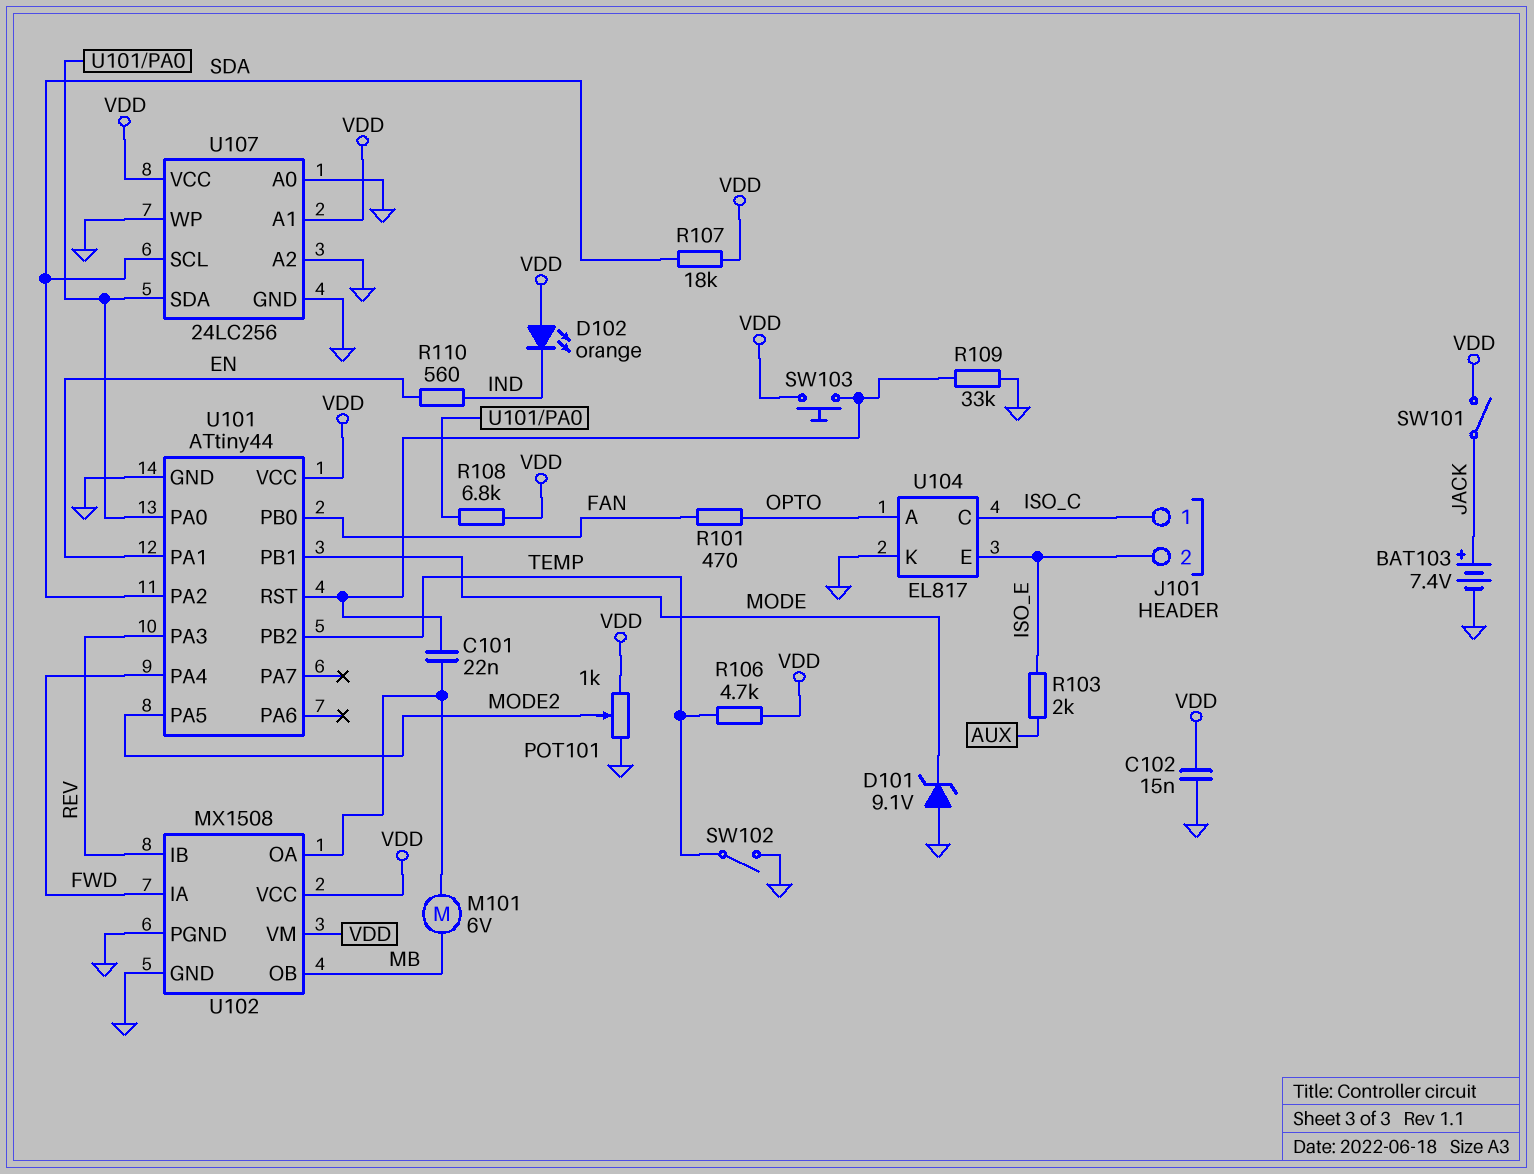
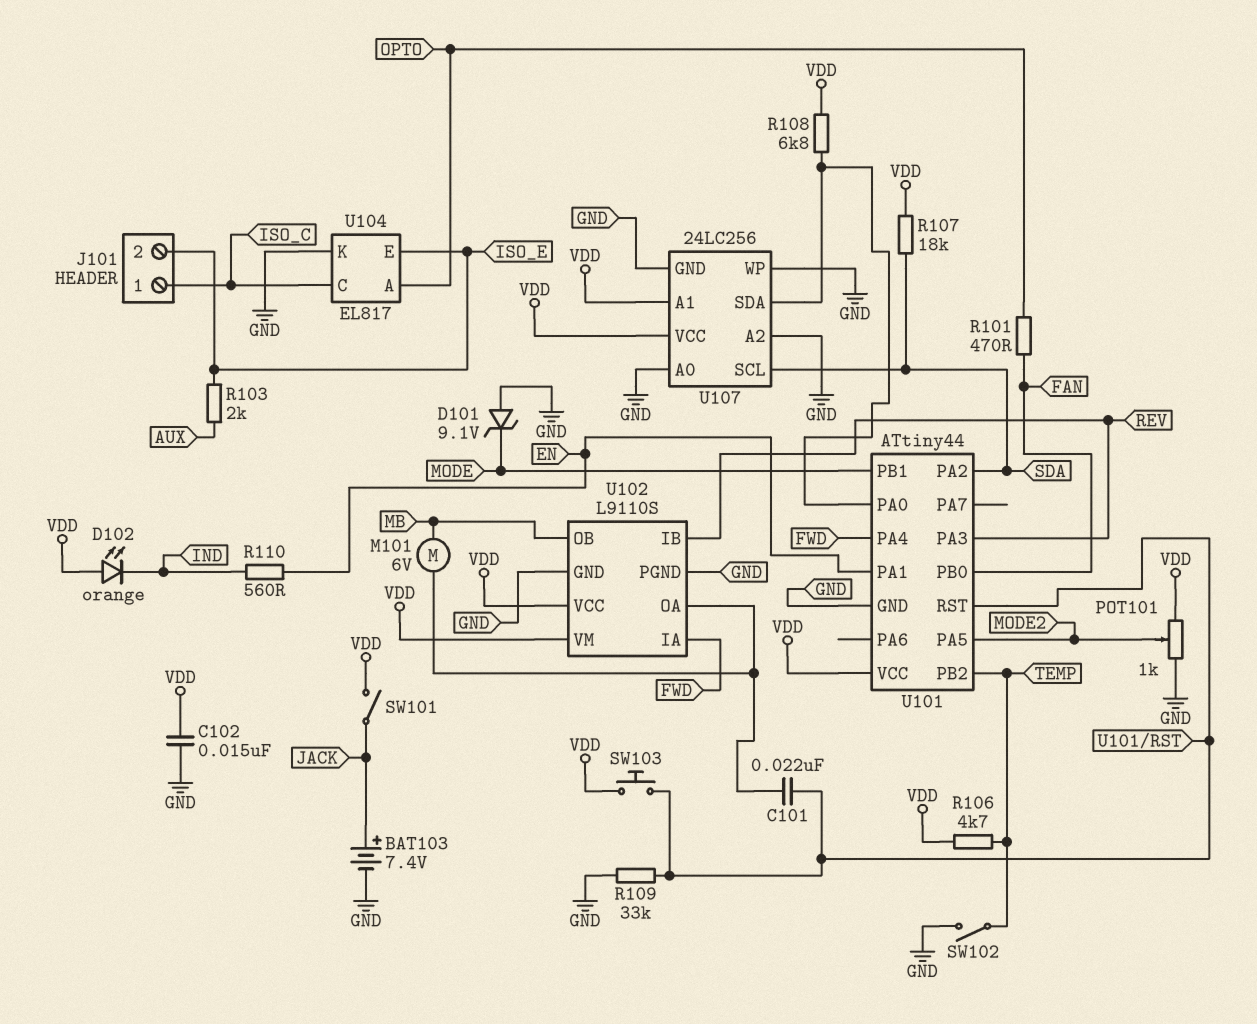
U102: MX1508 -> L9110S

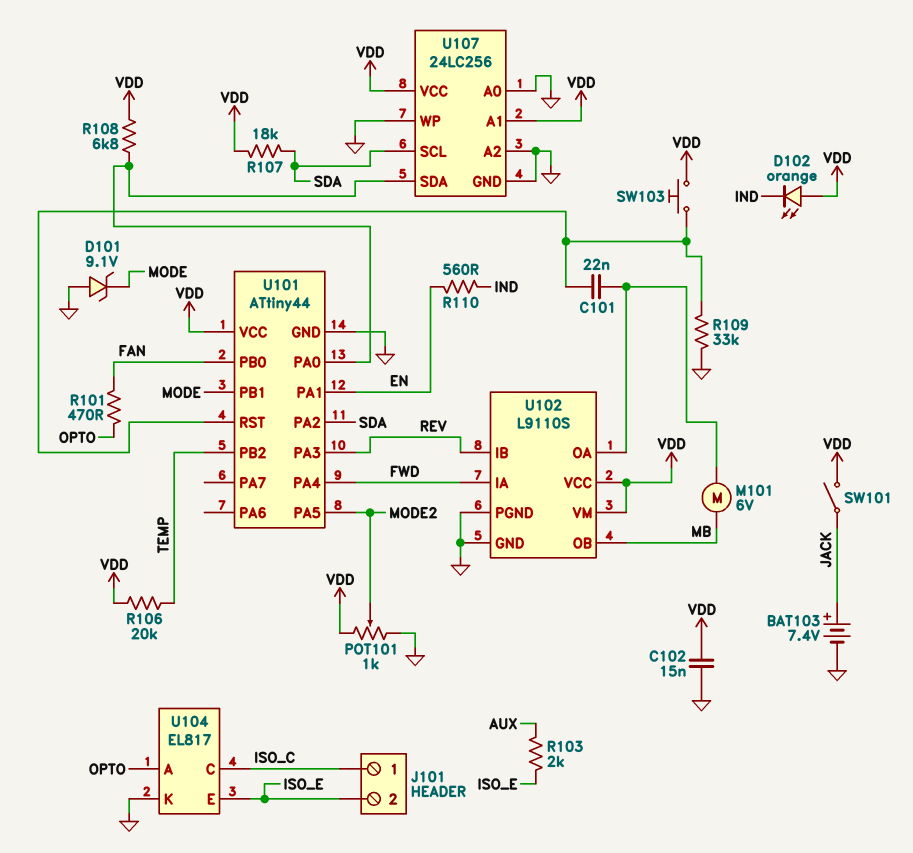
R106: 4.7k (TEMP, VDD) -> 20k (TEMP, VDD)
SW102: switch (GND, TEMP) -> none

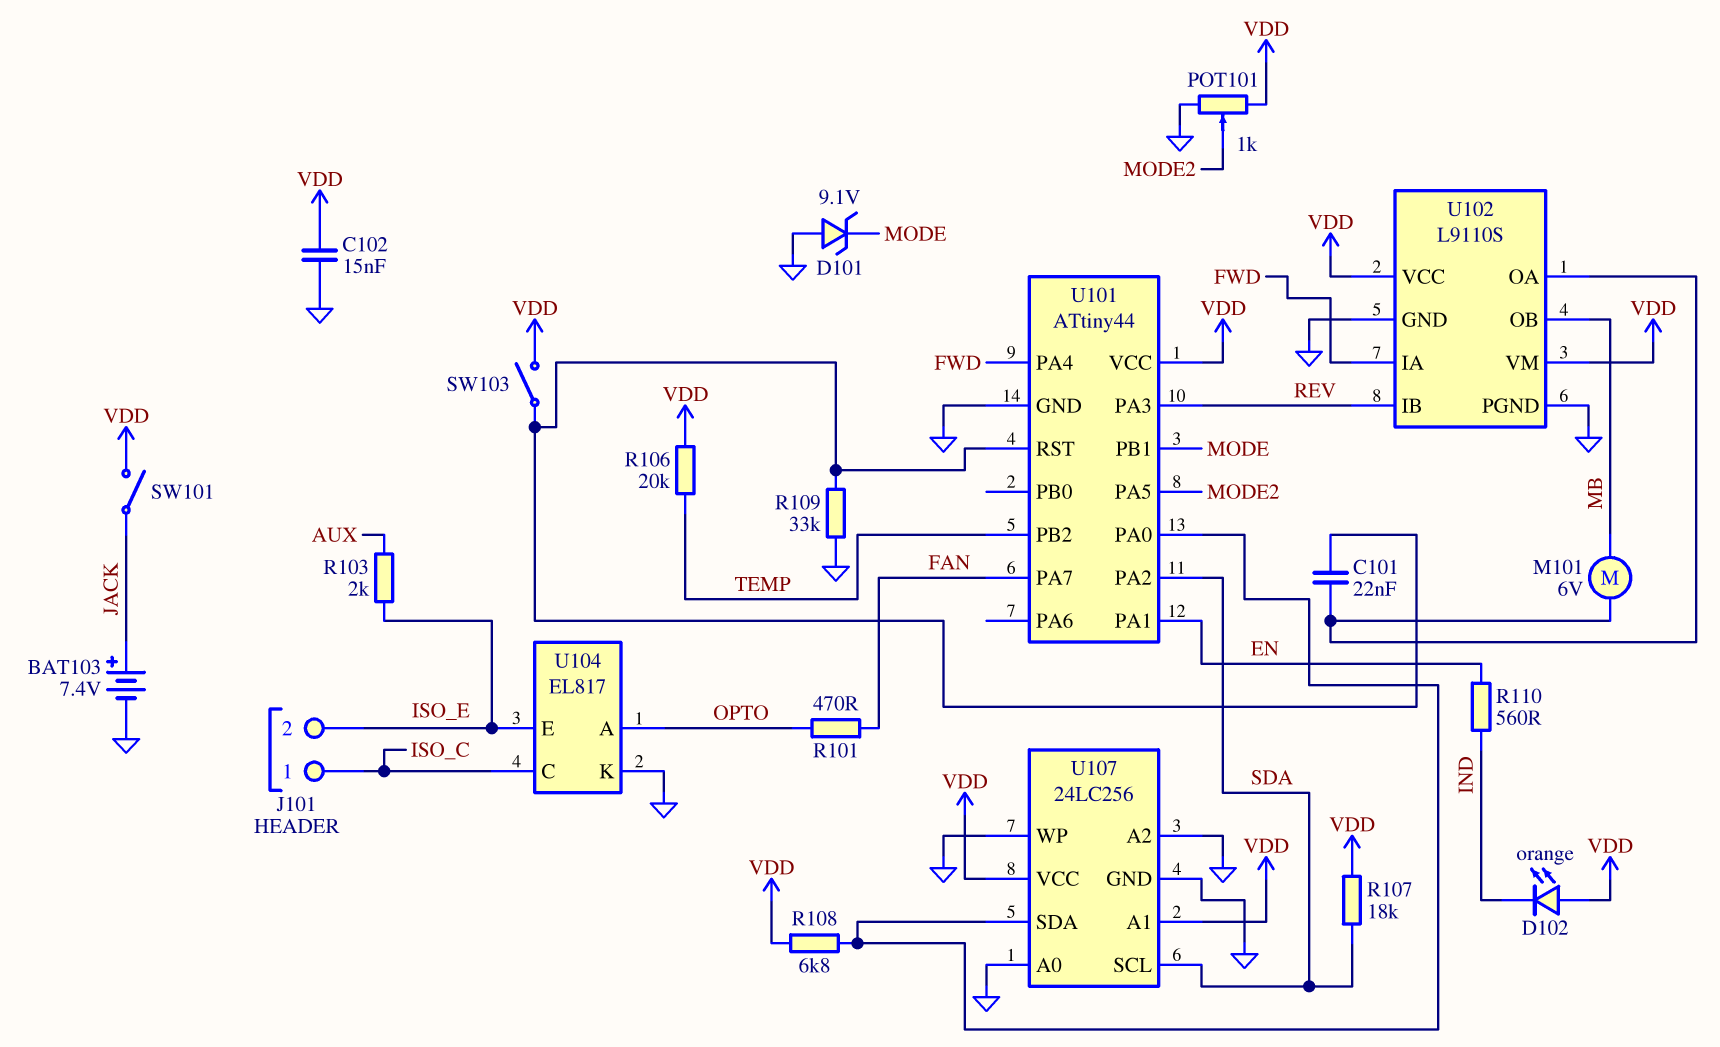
SW103: button (U101/RST, VDD) -> switch (U101/RST, VDD)
U101 pin PA7: none -> FAN
U101 pin PB0: FAN -> none

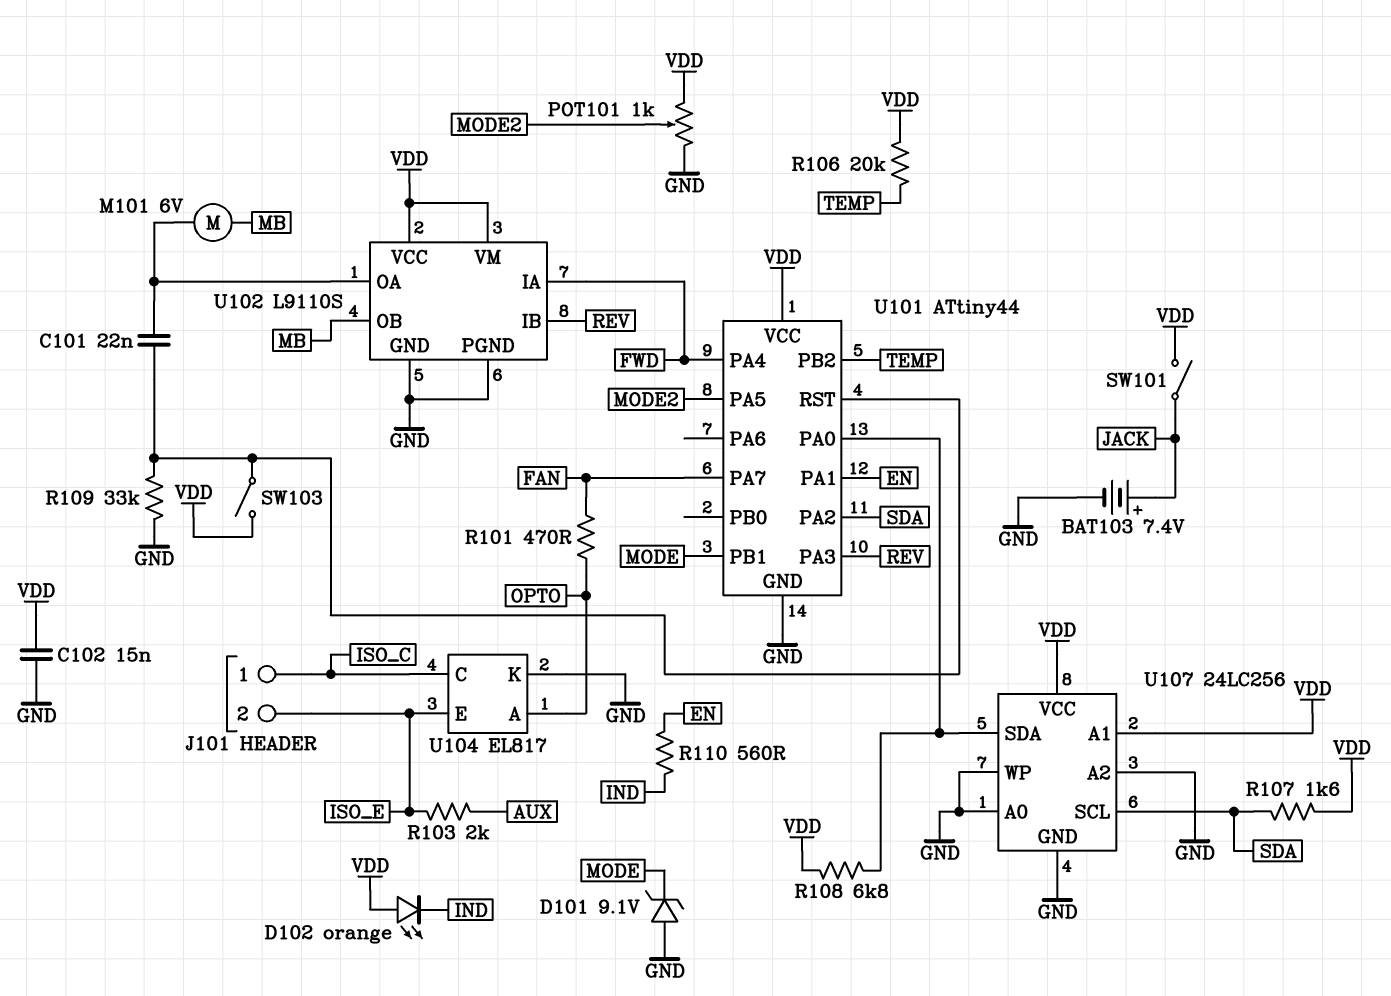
R107: 18k (SDA, VDD) -> 1.6k (SDA, VDD)

